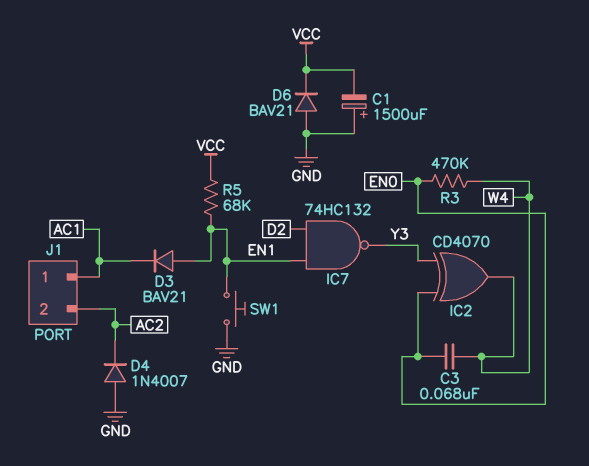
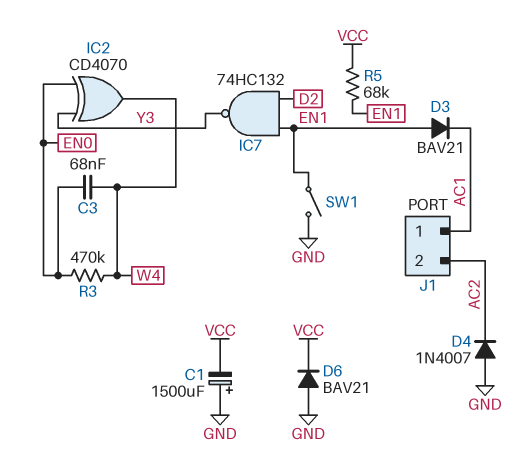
SW1: button (EN1, GND) -> switch (EN1, GND)

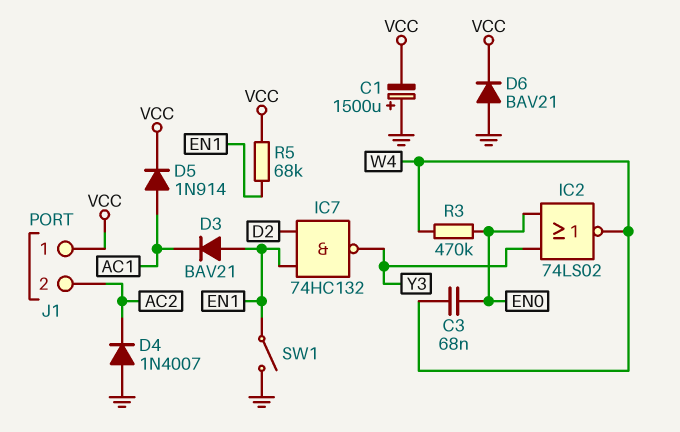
D5: none -> diode 1N914 (A AC1, K VCC)
IC2: XOR CD4070 (in EN0, in Y3, out W4) -> NOR 74LS02 (in EN0, in Y3, out W4)
J1 pin 1: AC1 -> VCC

